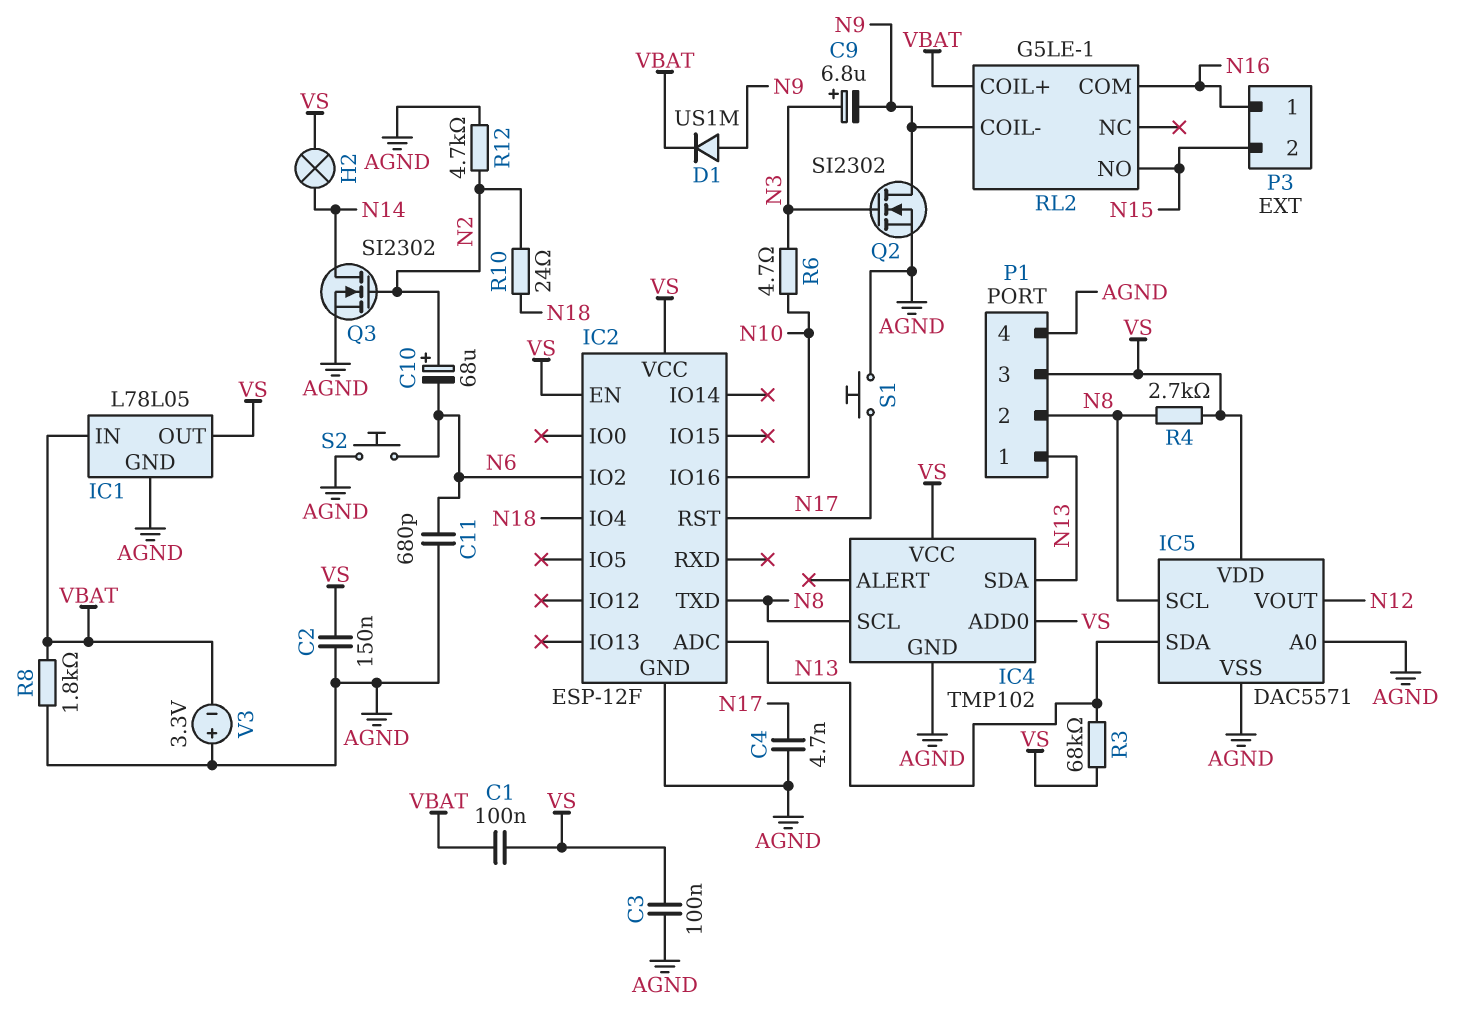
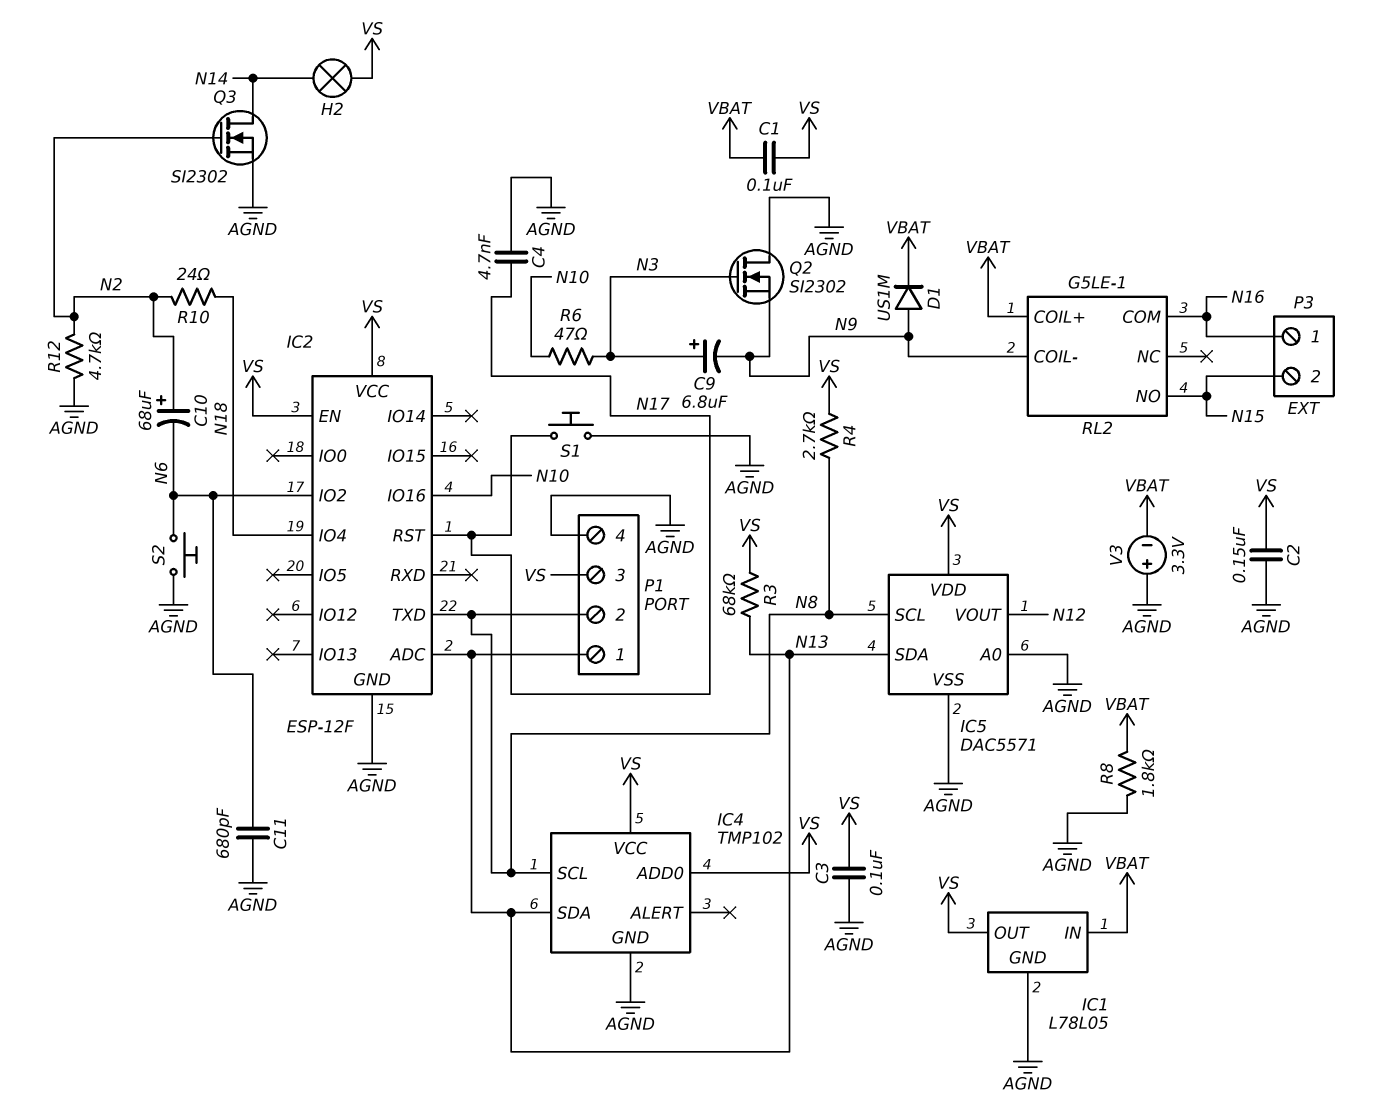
Q2: NMOS SI2302 (G N3, D N9, S AGND) -> NMOS SI2302 (G N3, D AGND, S N9)
R6: 4.7 (N3, N10) -> 47 (N3, N10)

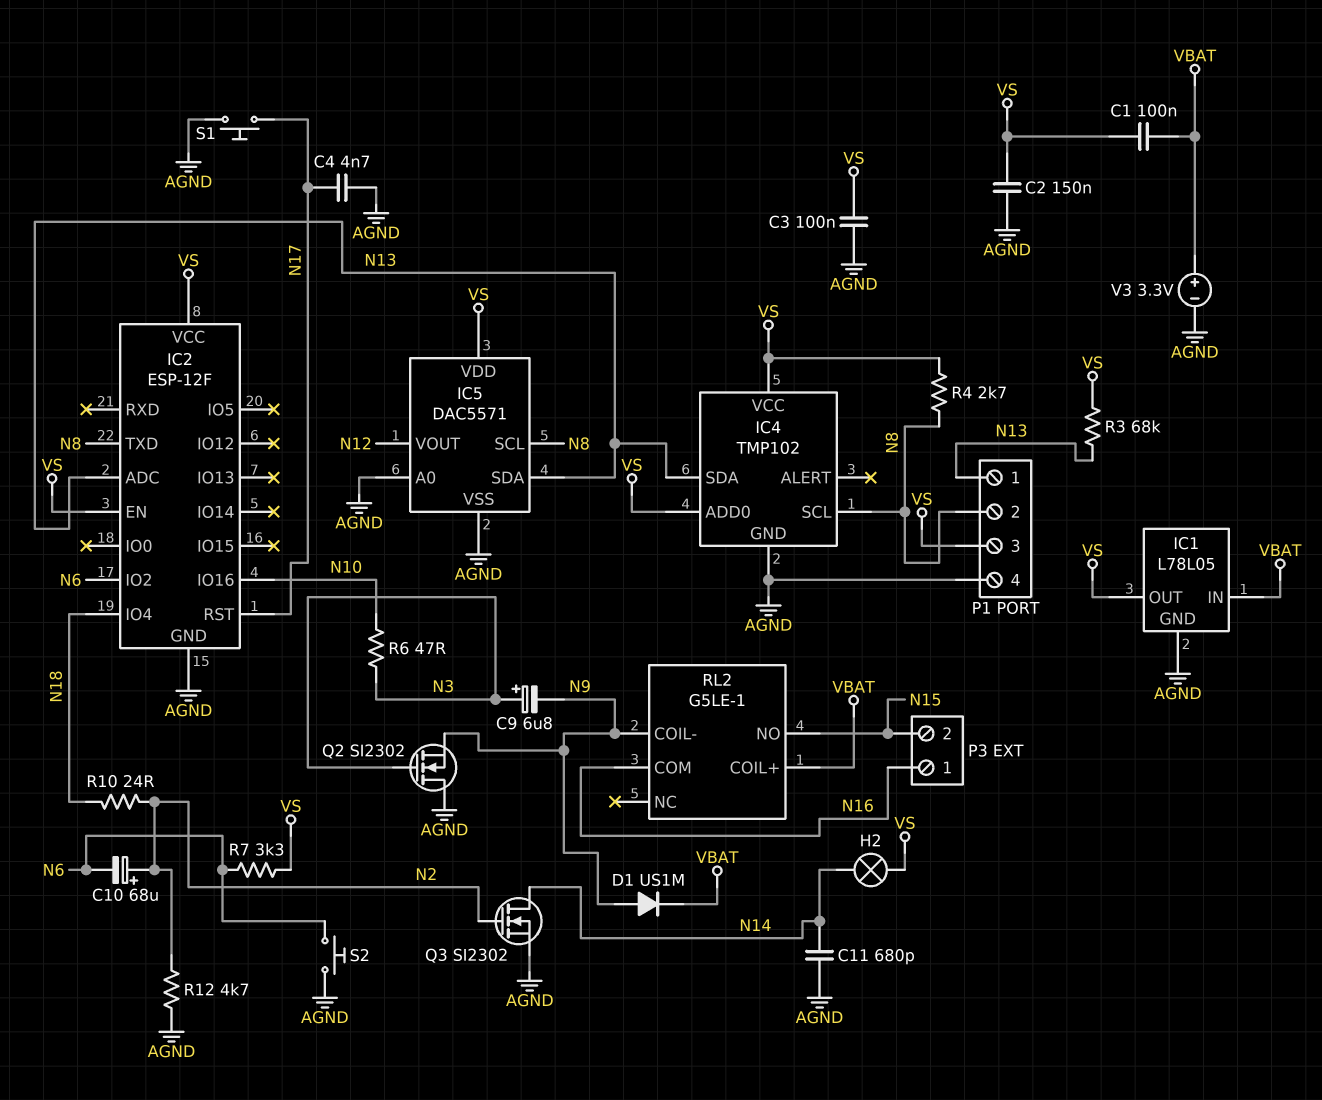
C11: 680pF (AGND, N6) -> 680pF (AGND, N14)
R7: none -> 3.3k (N6, VS)
R8: 1.8k (AGND, VBAT) -> none
V3: 3.3V (plus AGND, minus VBAT) -> 3.3V (plus VBAT, minus AGND)

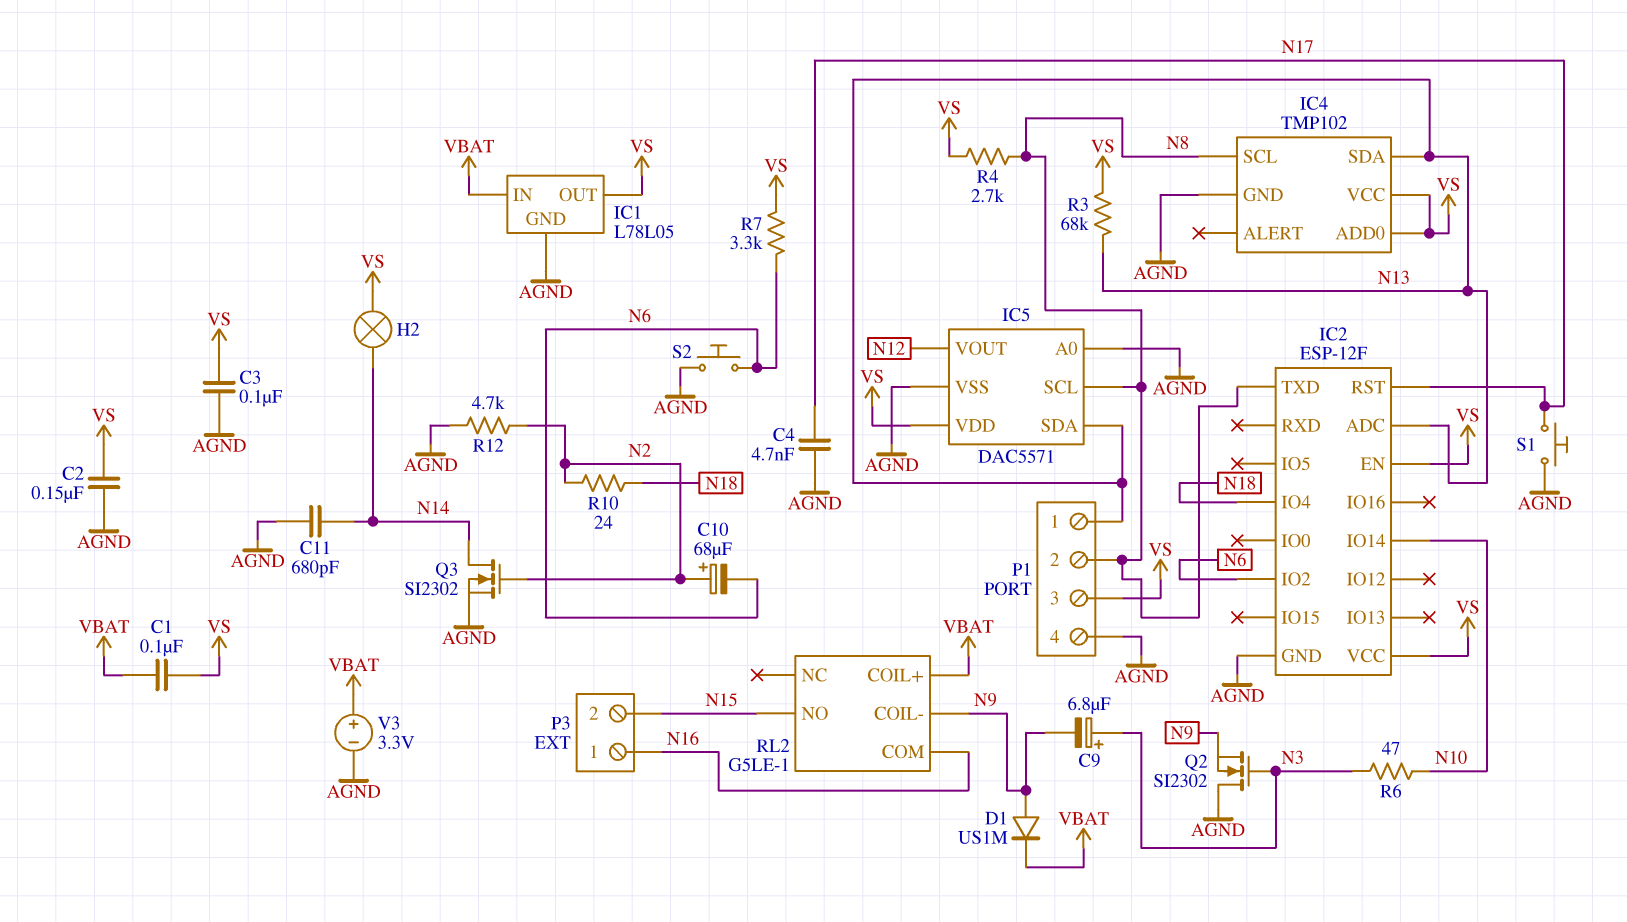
IC2 pin IO14: none -> N10
IC2 pin IO16: N10 -> none

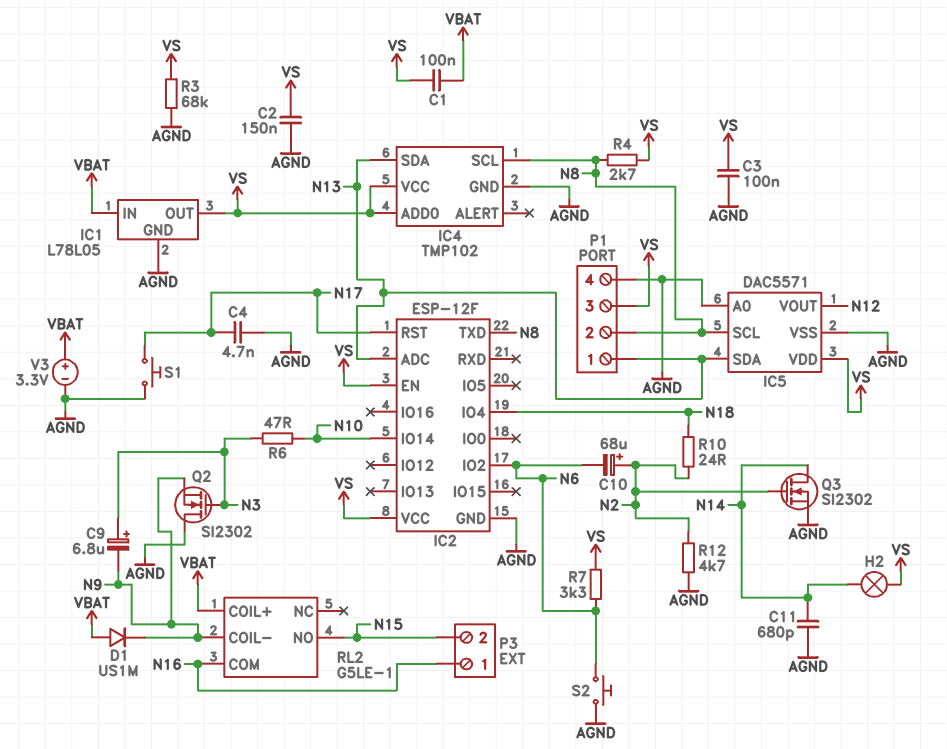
D1: diode US1M (A N9, K VBAT) -> diode US1M (A VBAT, K N9)
R3: 68k (N13, VS) -> 68k (AGND, VS)

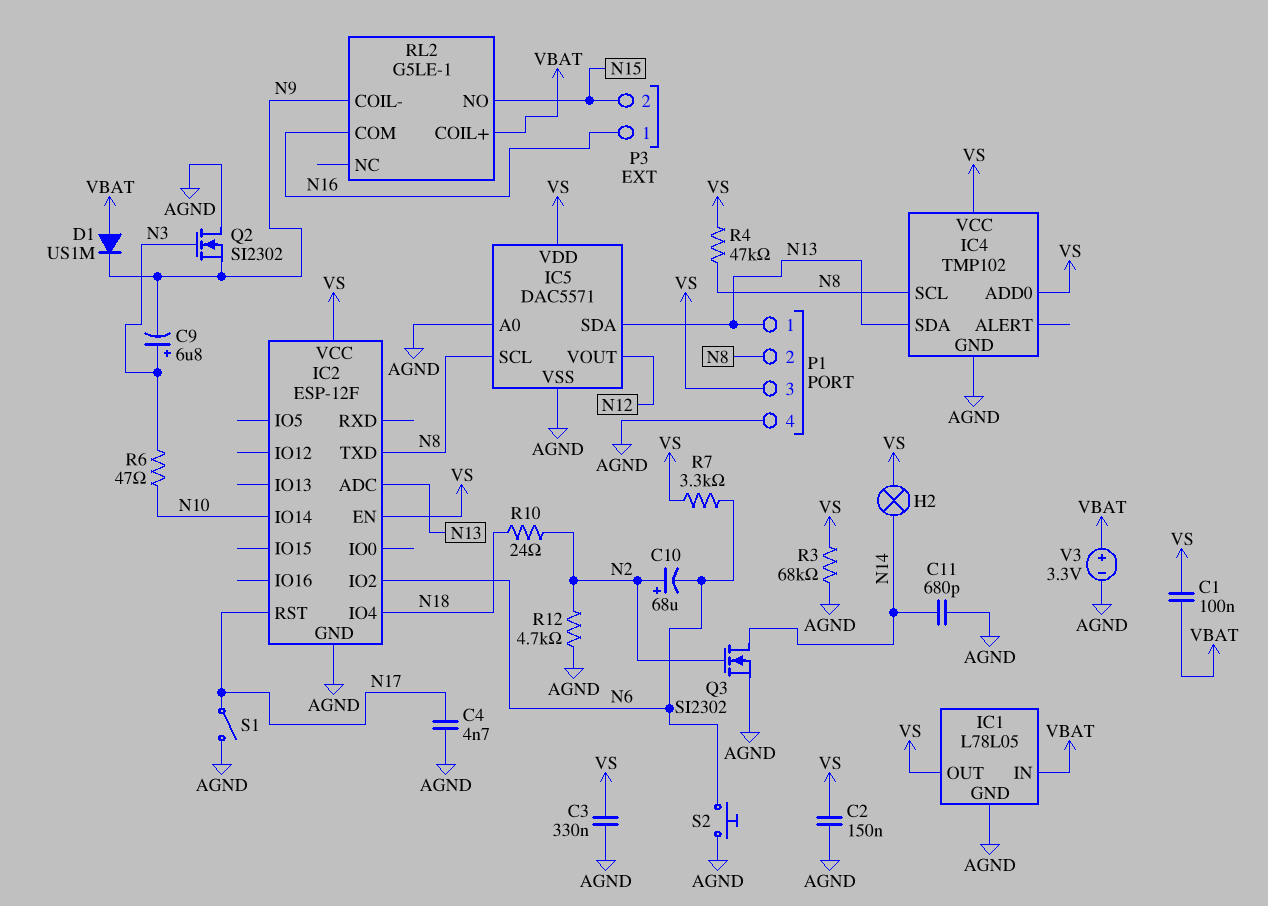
C3: 100nF (AGND, VS) -> 330nF (AGND, VS)
R4: 2.7k (N8, VS) -> 47k (N8, VS)
S1: button (AGND, N17) -> switch (AGND, N17)

